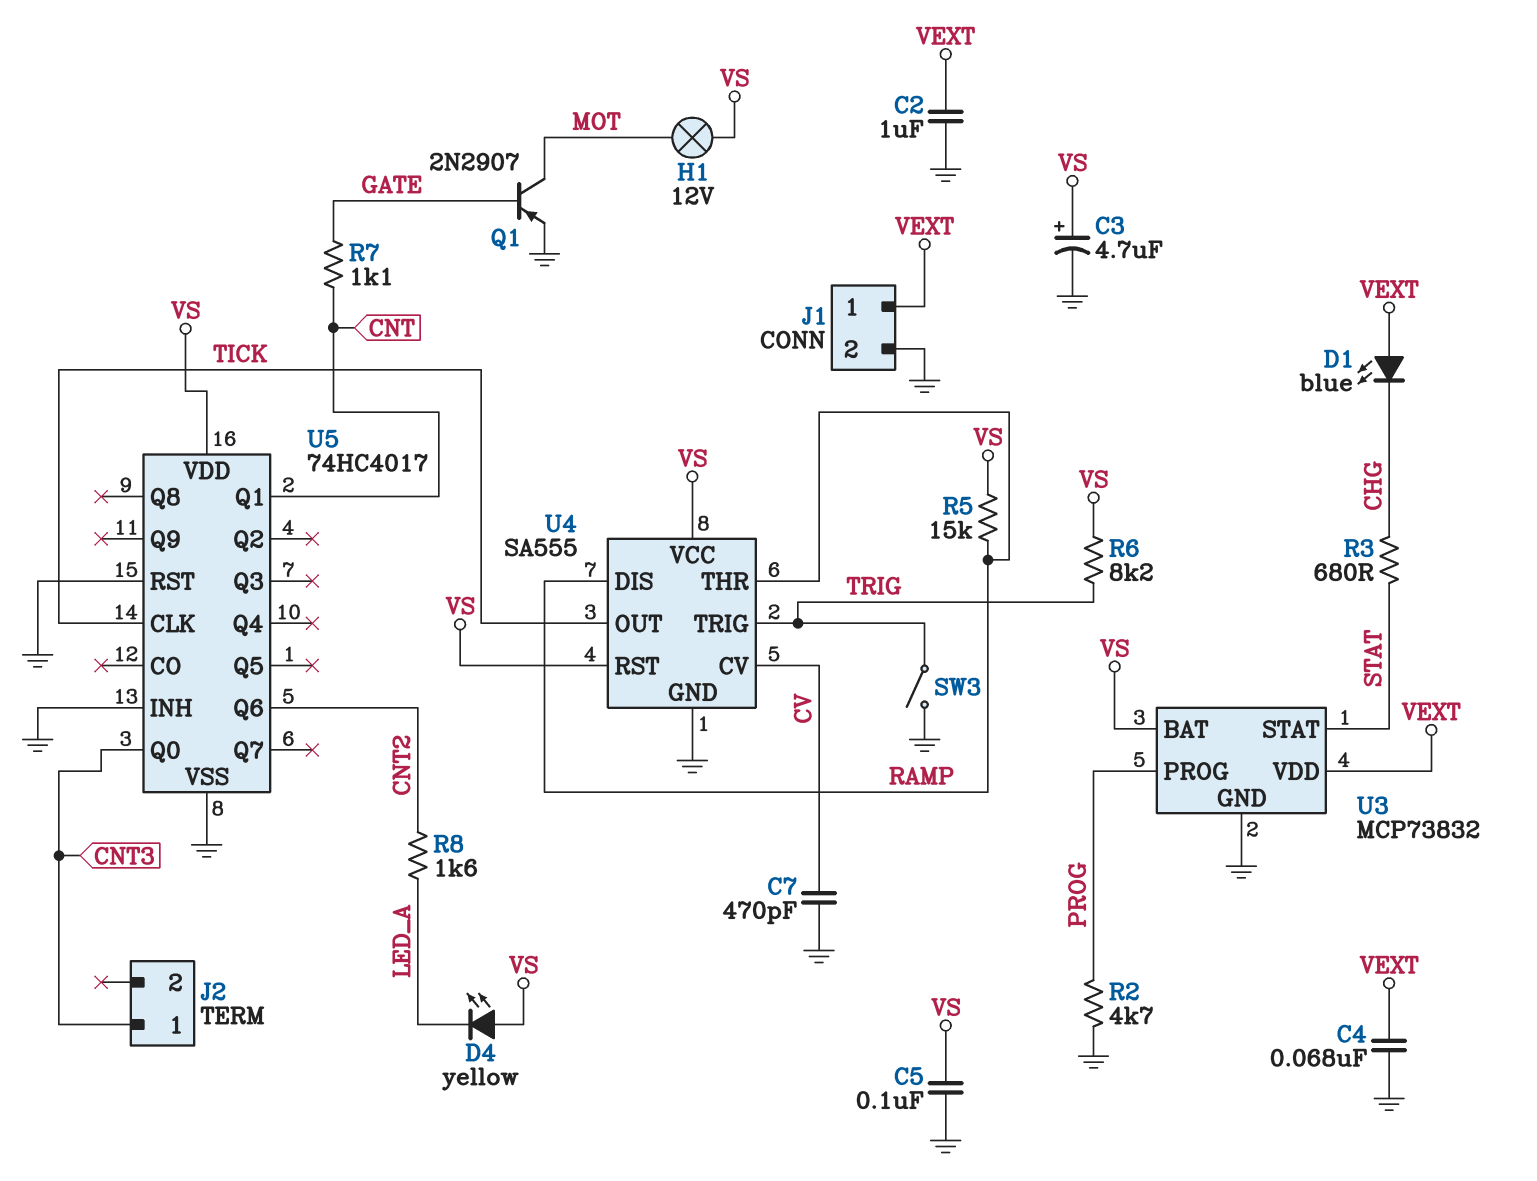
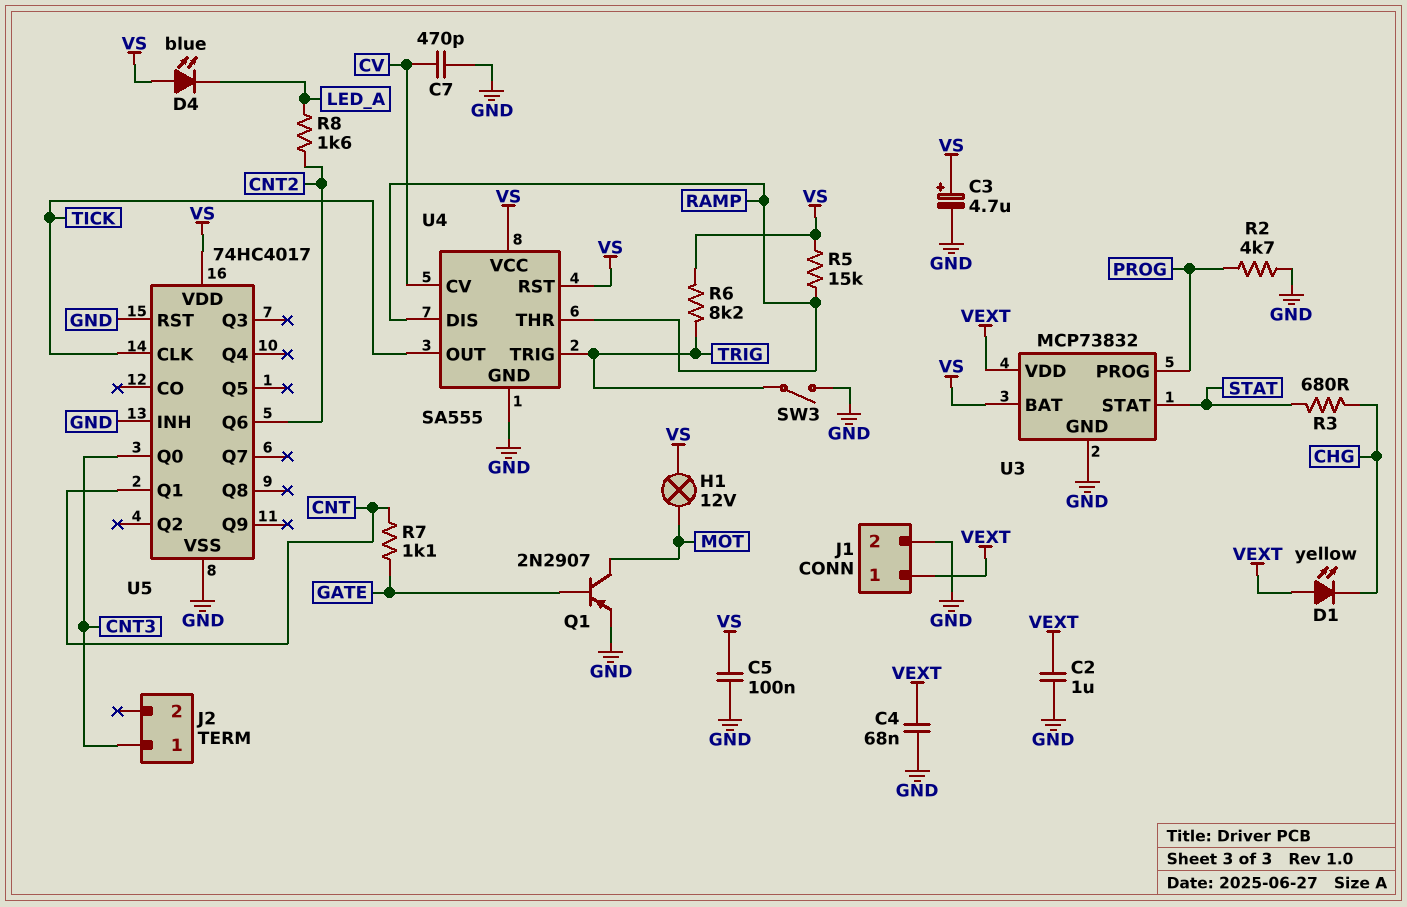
D1: LED blue (A VEXT, K CHG) -> LED yellow (A VEXT, K CHG)
D4: LED yellow (A VS, K LED_A) -> LED blue (A VS, K LED_A)

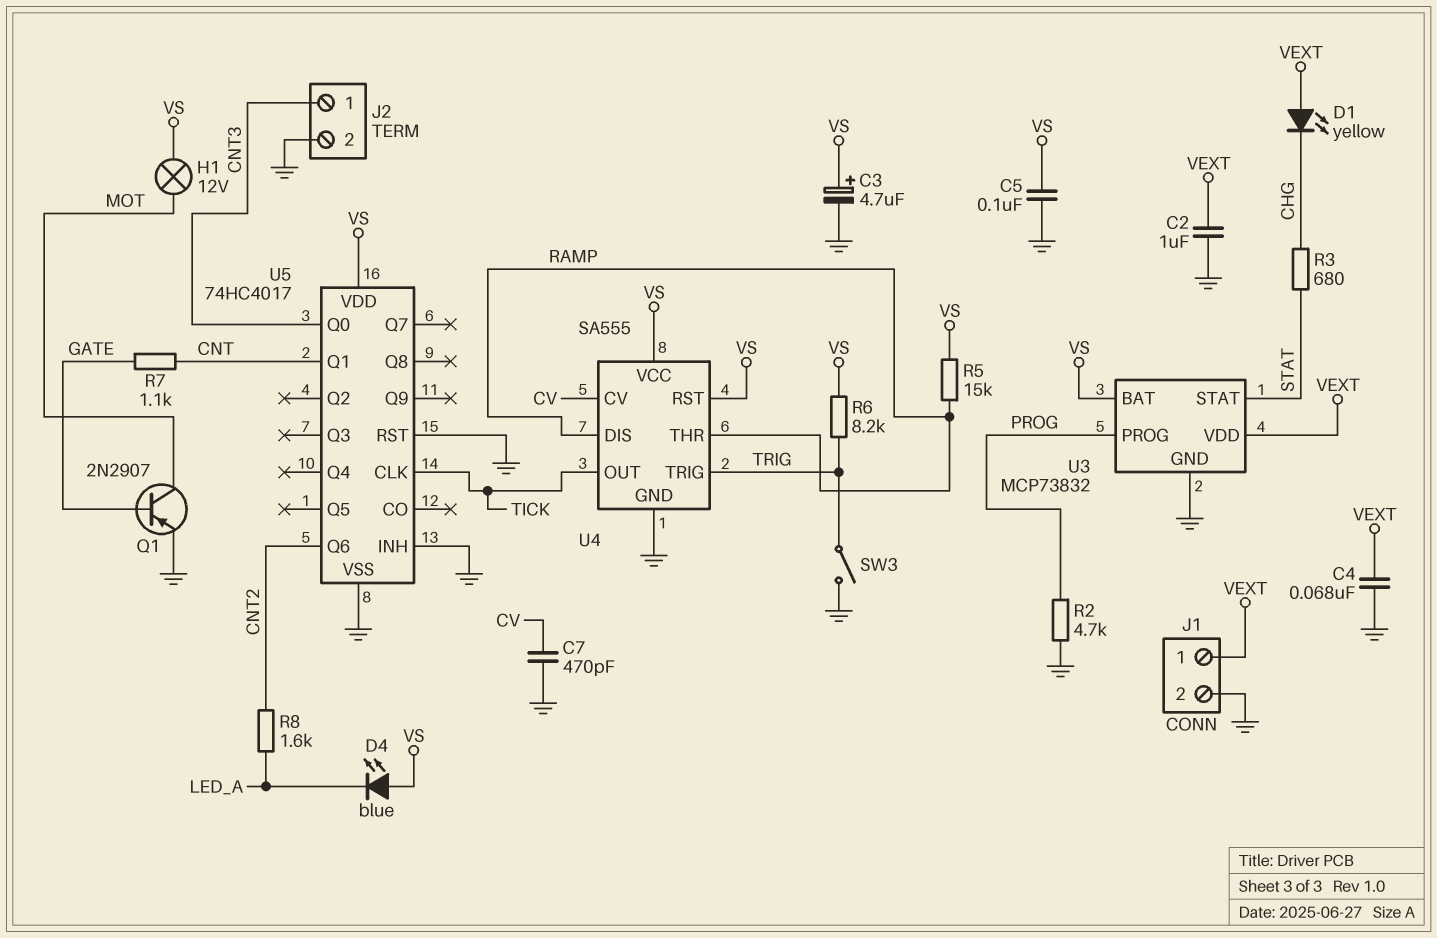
J2 pin 2: none -> GND

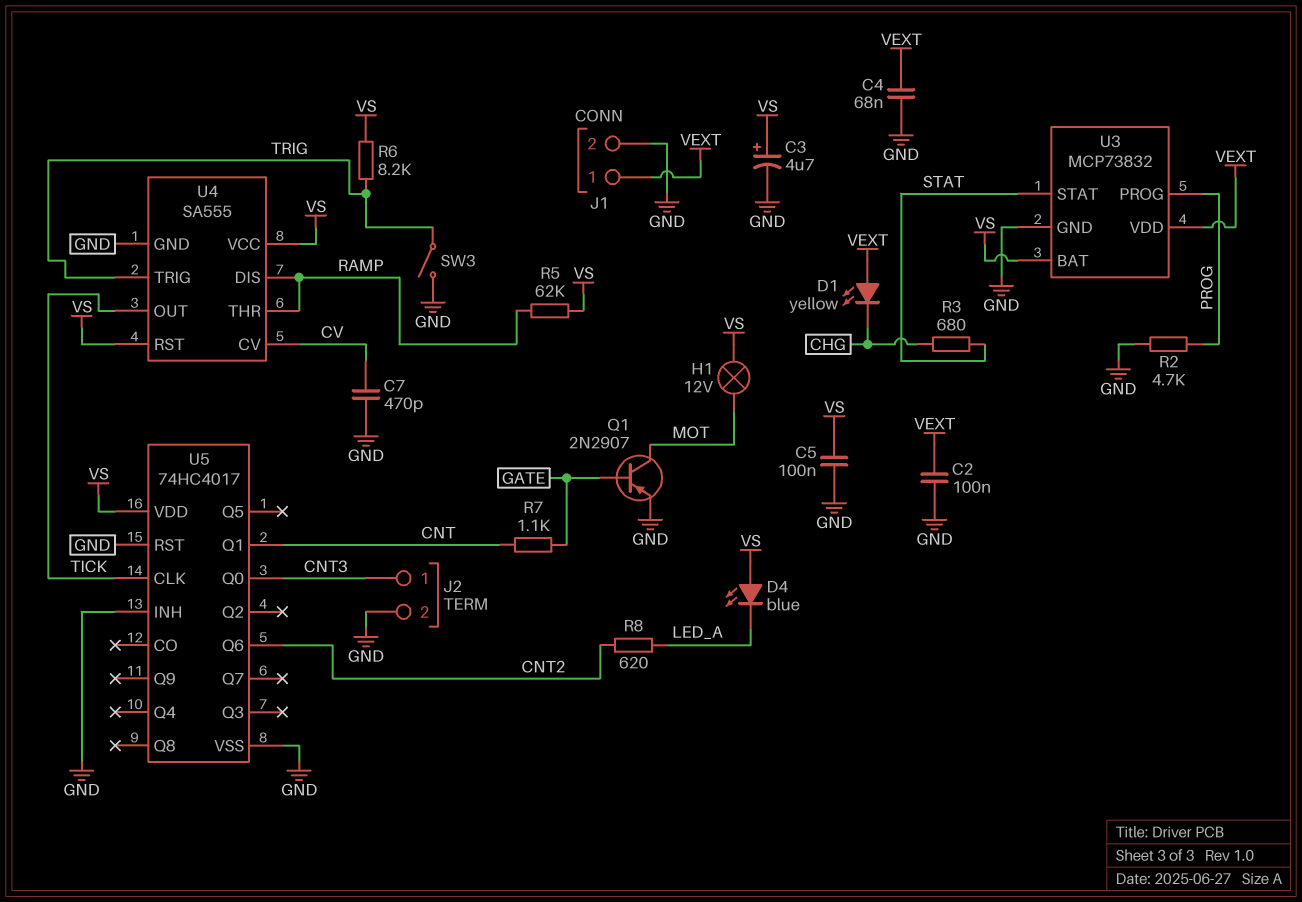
C2: 1uF (GND, VEXT) -> 100nF (GND, VEXT)
R5: 15k (RAMP, VS) -> 62k (RAMP, VS)
R8: 1.6k (CNT2, LED_A) -> 620 (CNT2, LED_A)

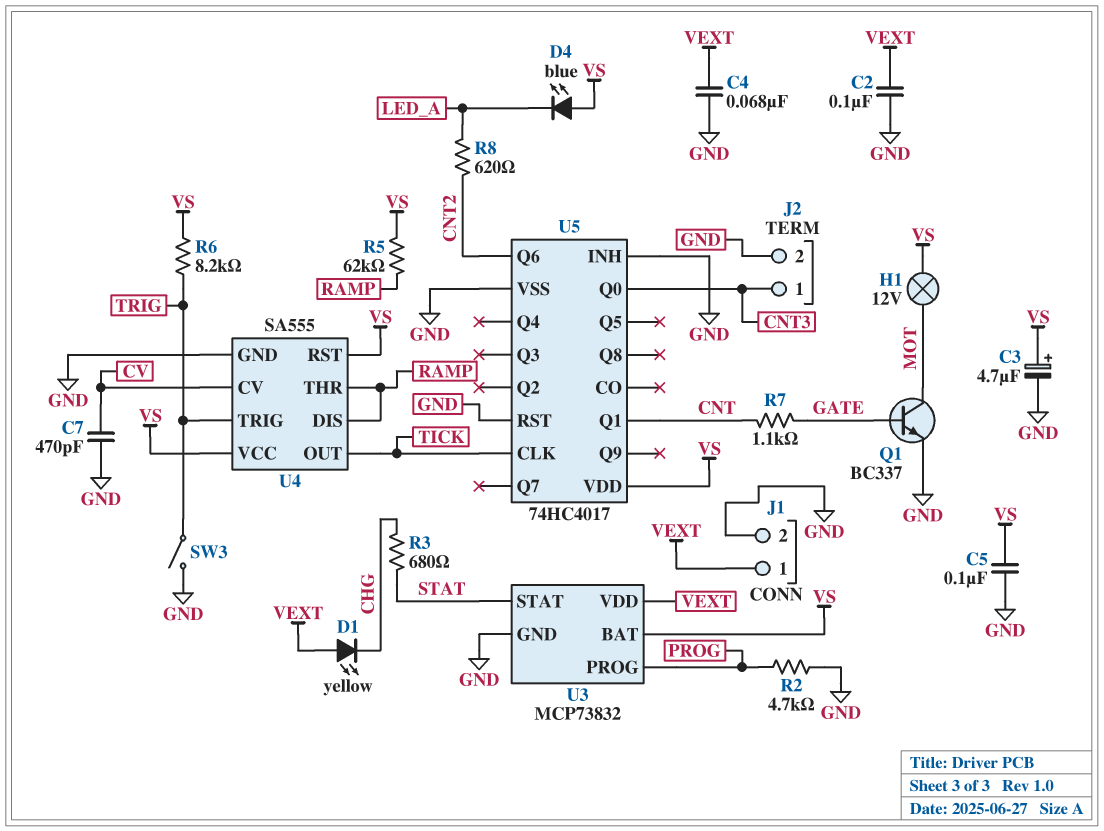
Q1: PNP 2N2907 (B GATE, C MOT, E GND) -> NPN BC337 (B GATE, C MOT, E GND)

